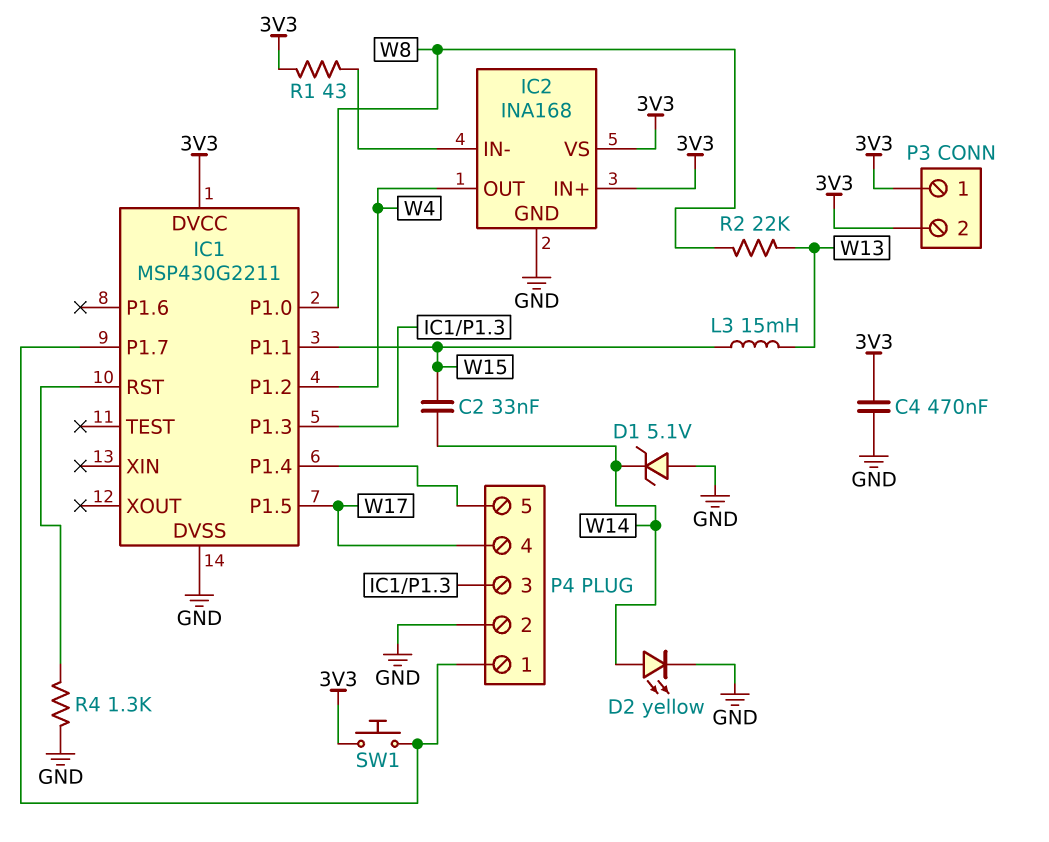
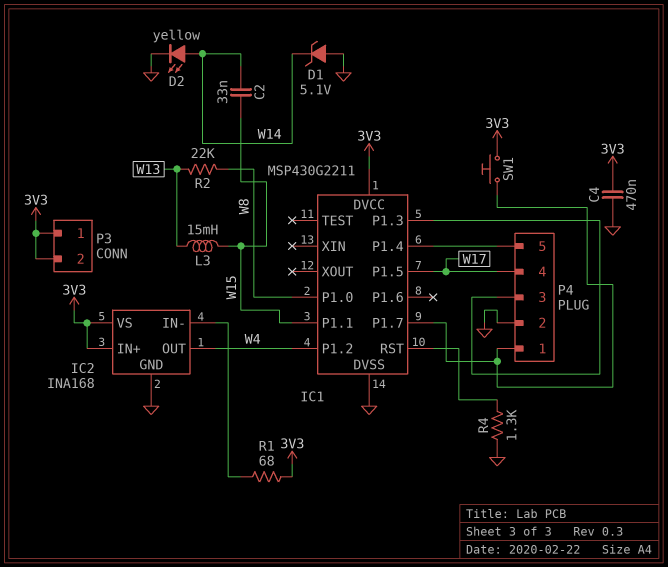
R1: 43 (3V3, IC2/IN-) -> 68 (3V3, IC2/IN-)

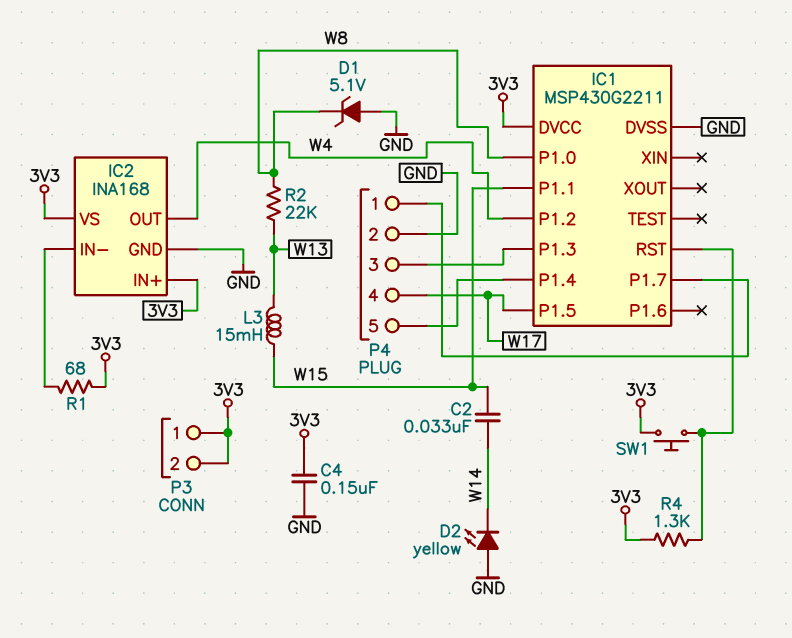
C4: 470nF (3V3, GND) -> 150nF (3V3, GND)
D1: zener 5.1V (A GND, K W14) -> zener 5.1V (A GND, K W8)
D2: LED yellow (A W14, K GND) -> LED yellow (A GND, K W14)
R4: 1.3k (GND, IC1/RST) -> 1.3k (3V3, IC1/RST)
SW1: button (3V3, IC1/P1.7) -> button (3V3, IC1/RST)

